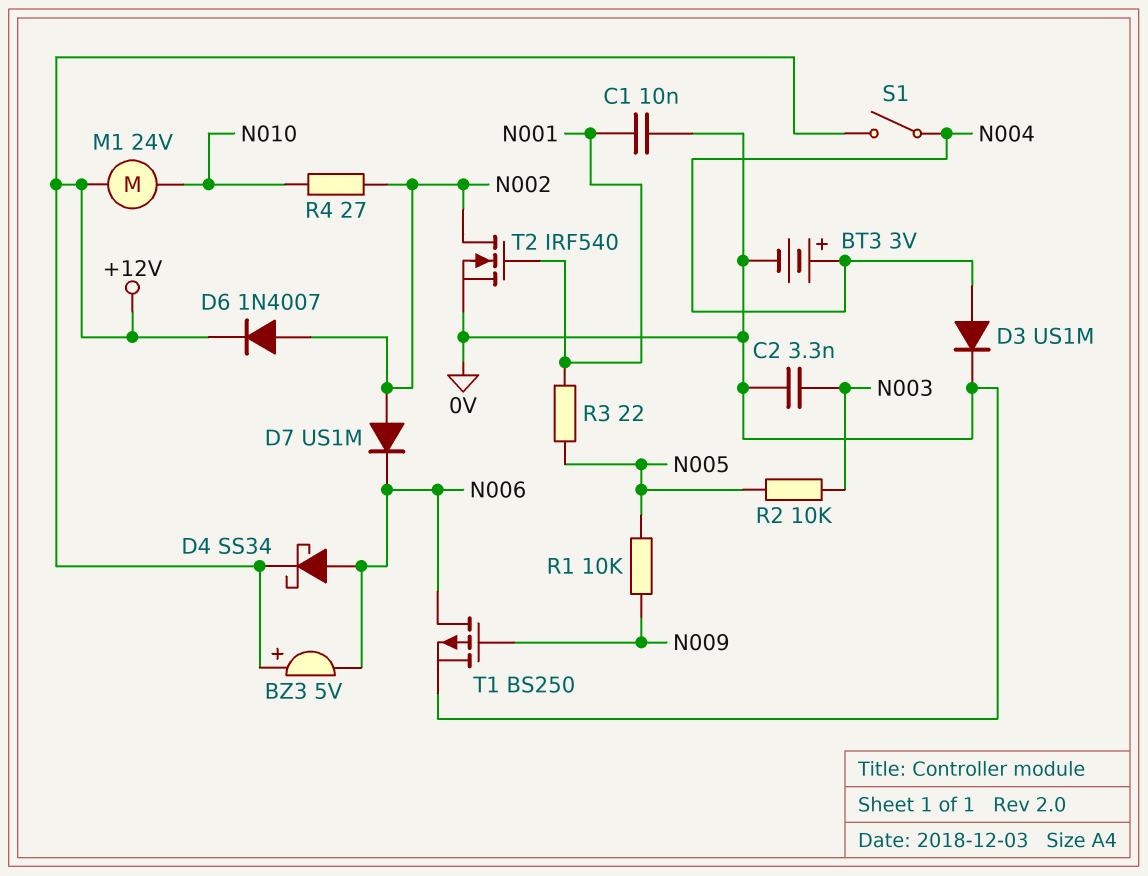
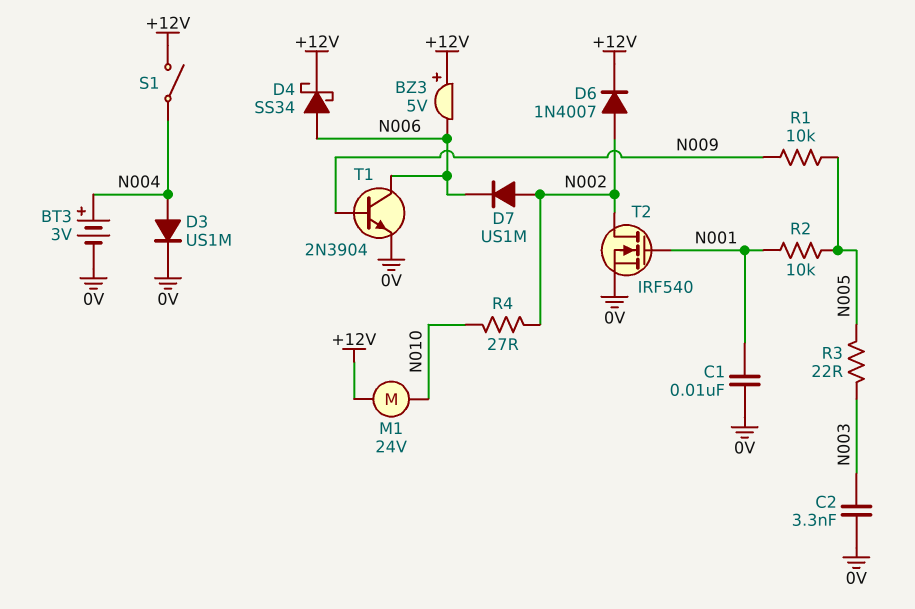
R2: 10k (N003, N005) -> 10k (N001, N005)
R3: 22 (N001, N005) -> 22 (N003, N005)
T1: PMOS BS250 (G N009, D N006, S 0V) -> NPN 2N3904 (B N009, C N006, E 0V)

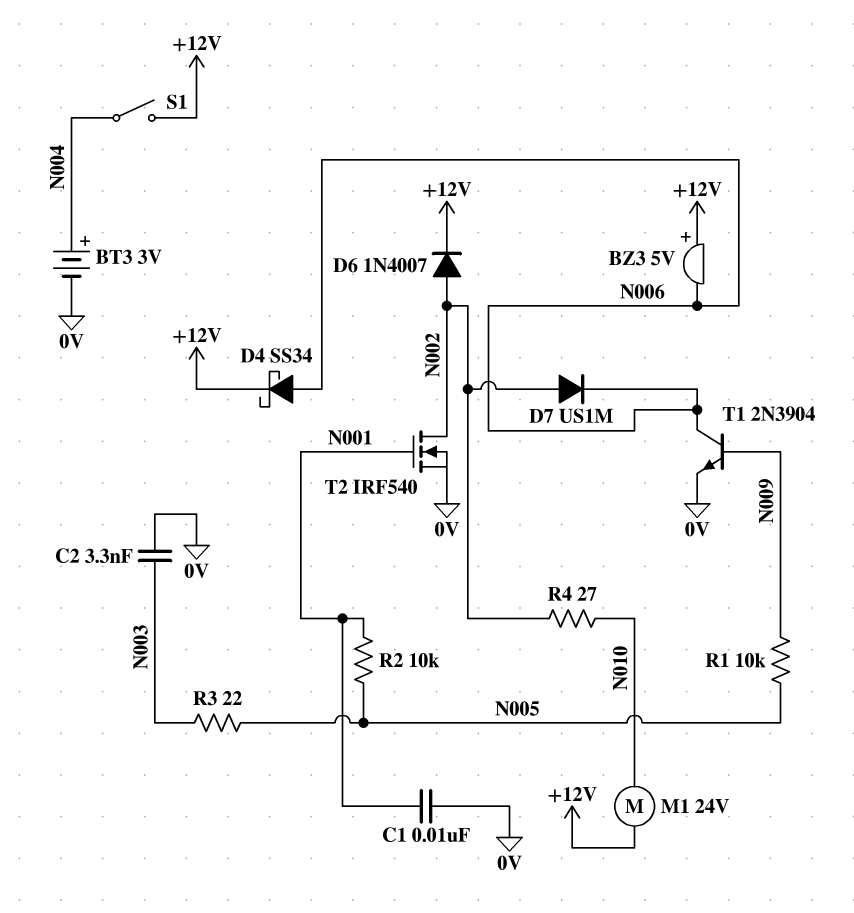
D3: diode US1M (A N004, K 0V) -> none

